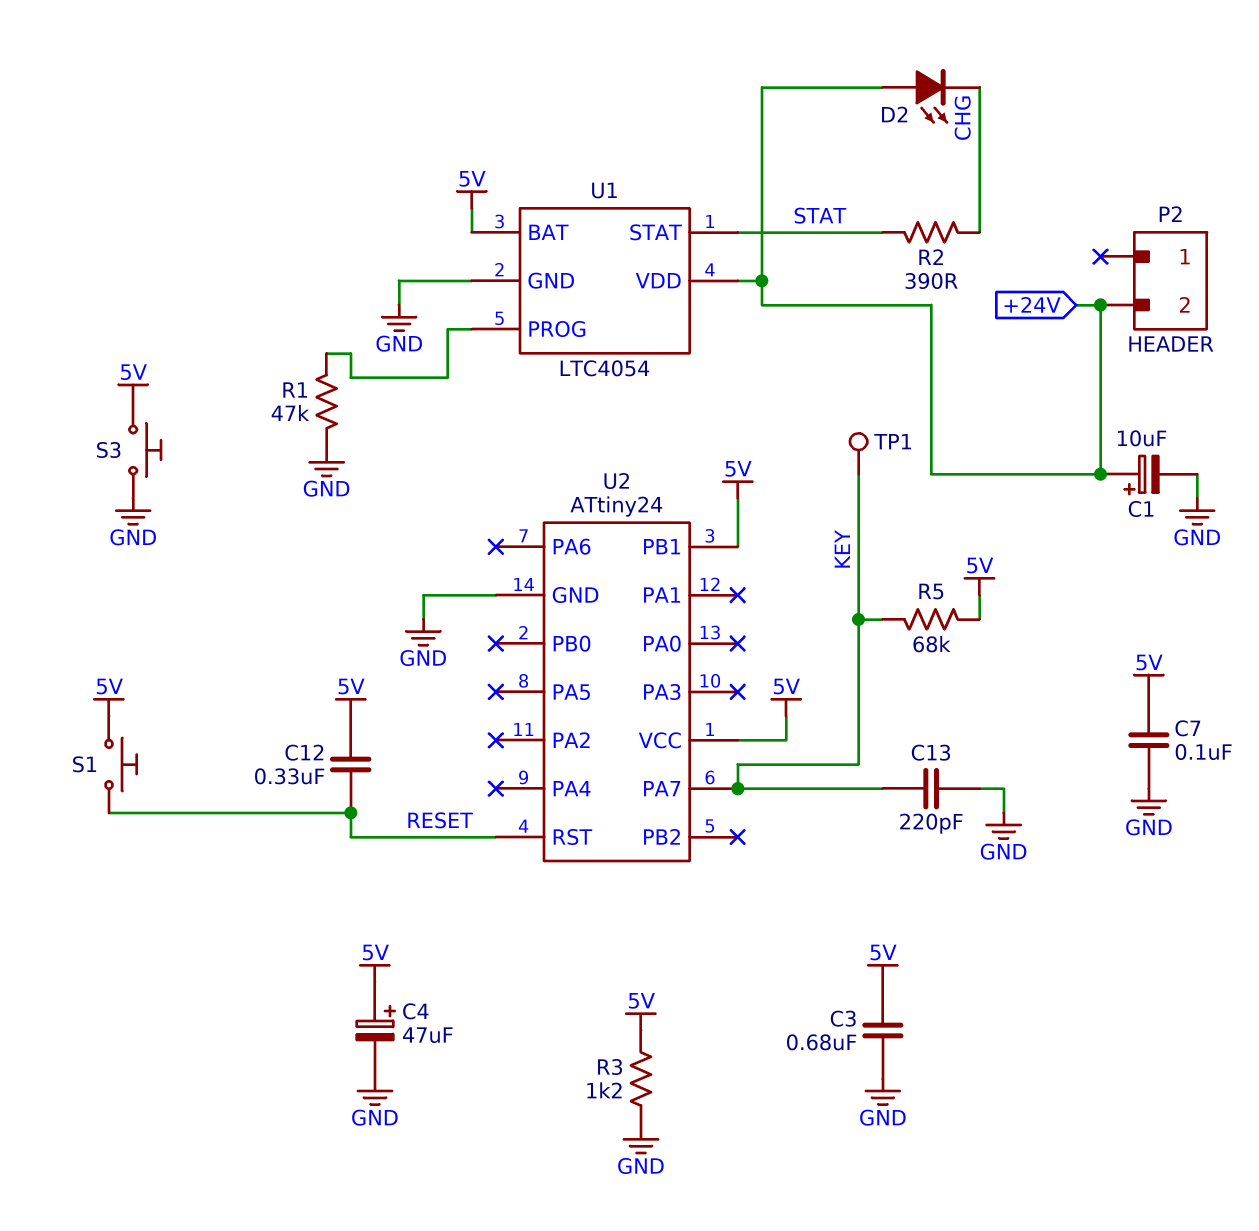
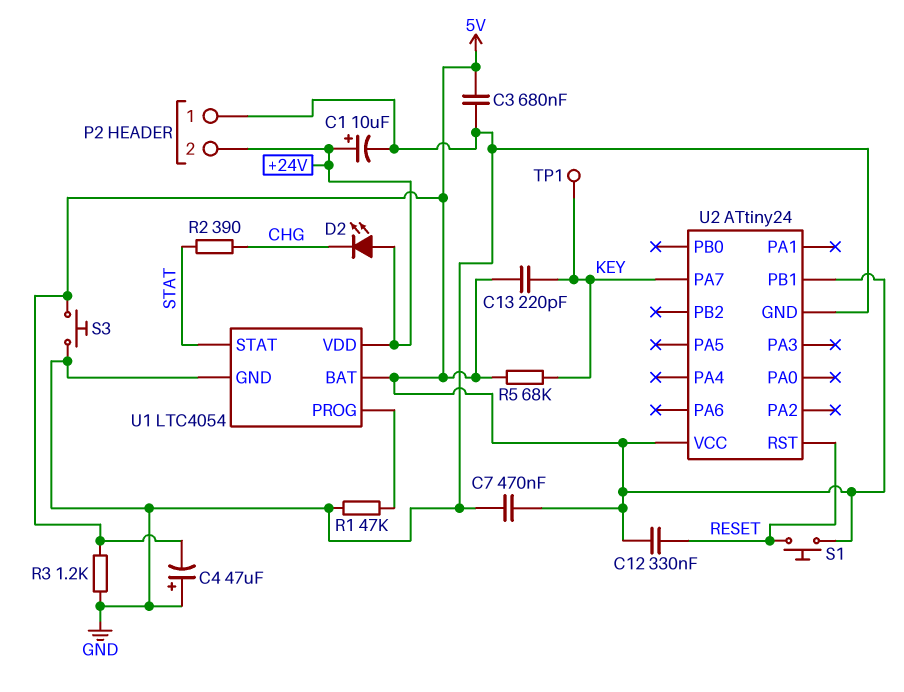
C4: 47uF (plus 5V, minus GND) -> 47uF (plus GND, minus 5V)
C7: 100nF (5V, GND) -> 470nF (5V, GND)
C13: 220pF (GND, KEY) -> 220pF (5V, KEY)
P2 pin 1: none -> GND

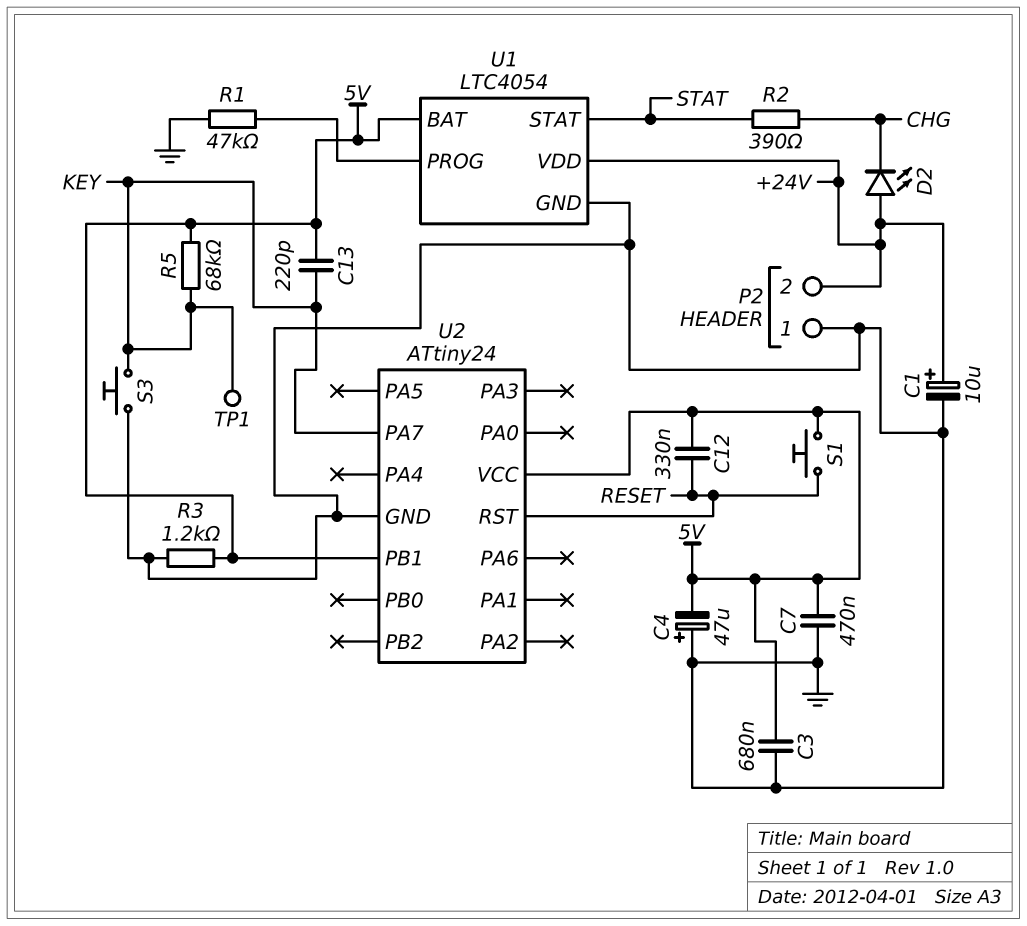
S3: button (5V, GND) -> button (GND, KEY)

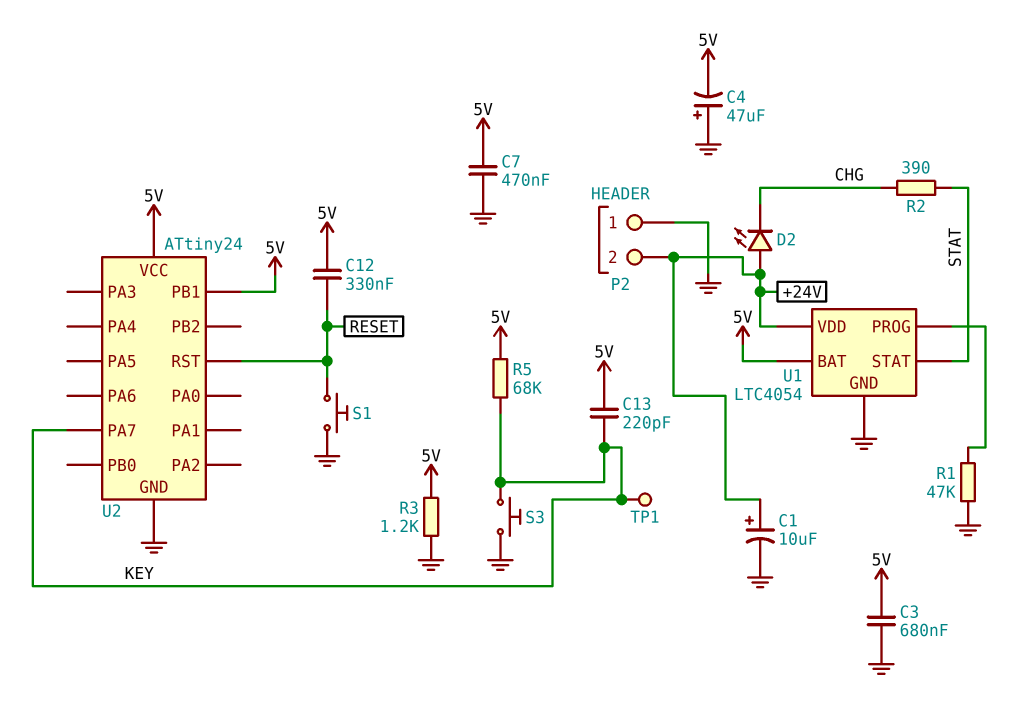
S1: button (5V, RESET) -> button (GND, RESET)

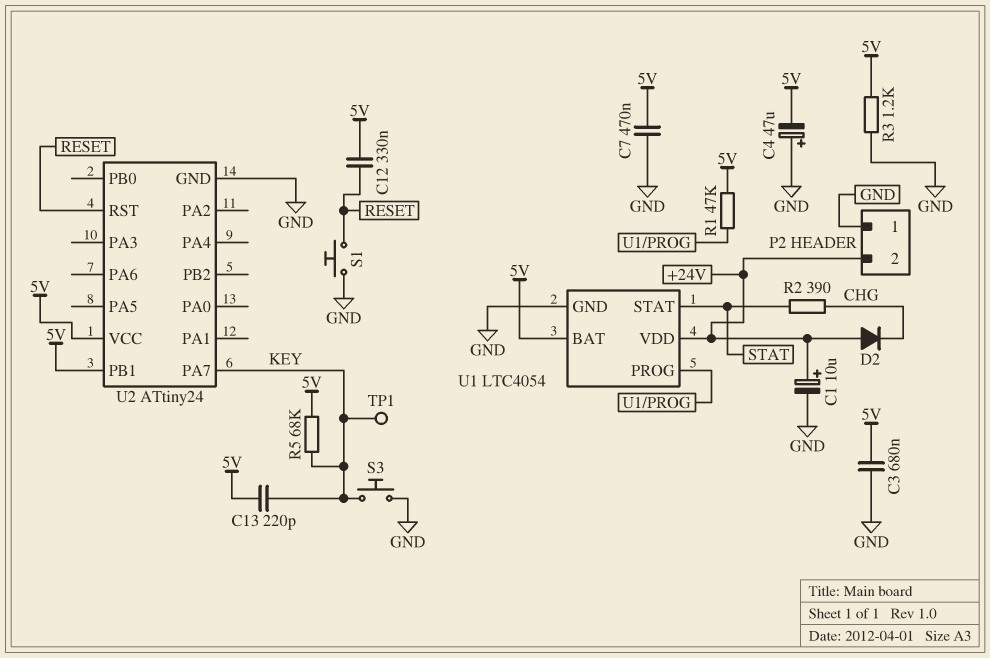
D2: LED (A +24V, K CHG) -> diode (A +24V, K CHG)
R1: 47k (GND, U1/PROG) -> 47k (5V, U1/PROG)

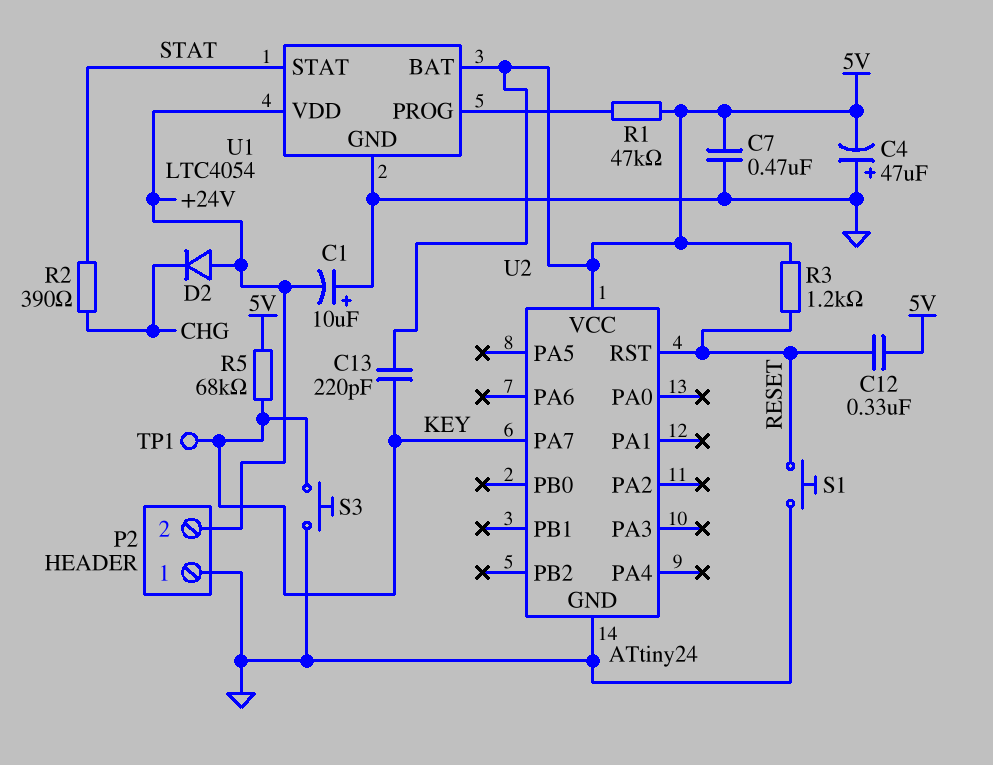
C1: 10uF (plus +24V, minus GND) -> 10uF (plus GND, minus +24V)
C3: 680nF (5V, GND) -> none
R3: 1.2k (5V, GND) -> 1.2k (5V, RESET)
U2 pin PB1: 5V -> none

